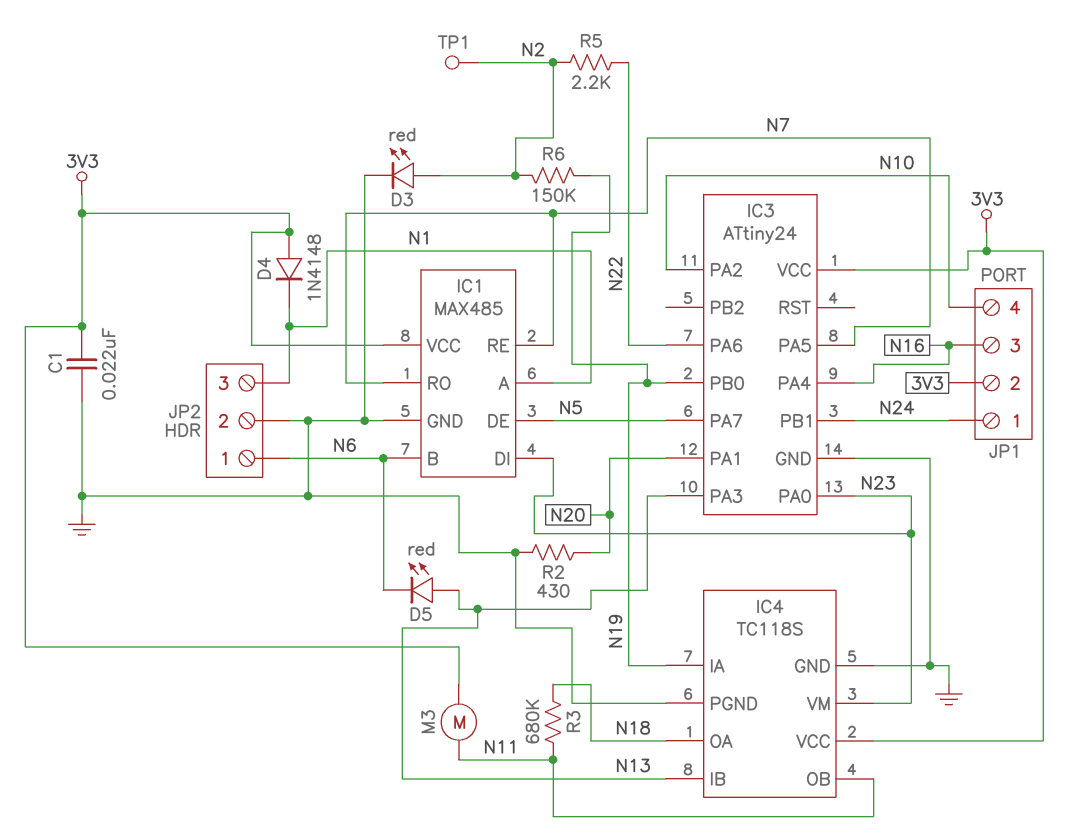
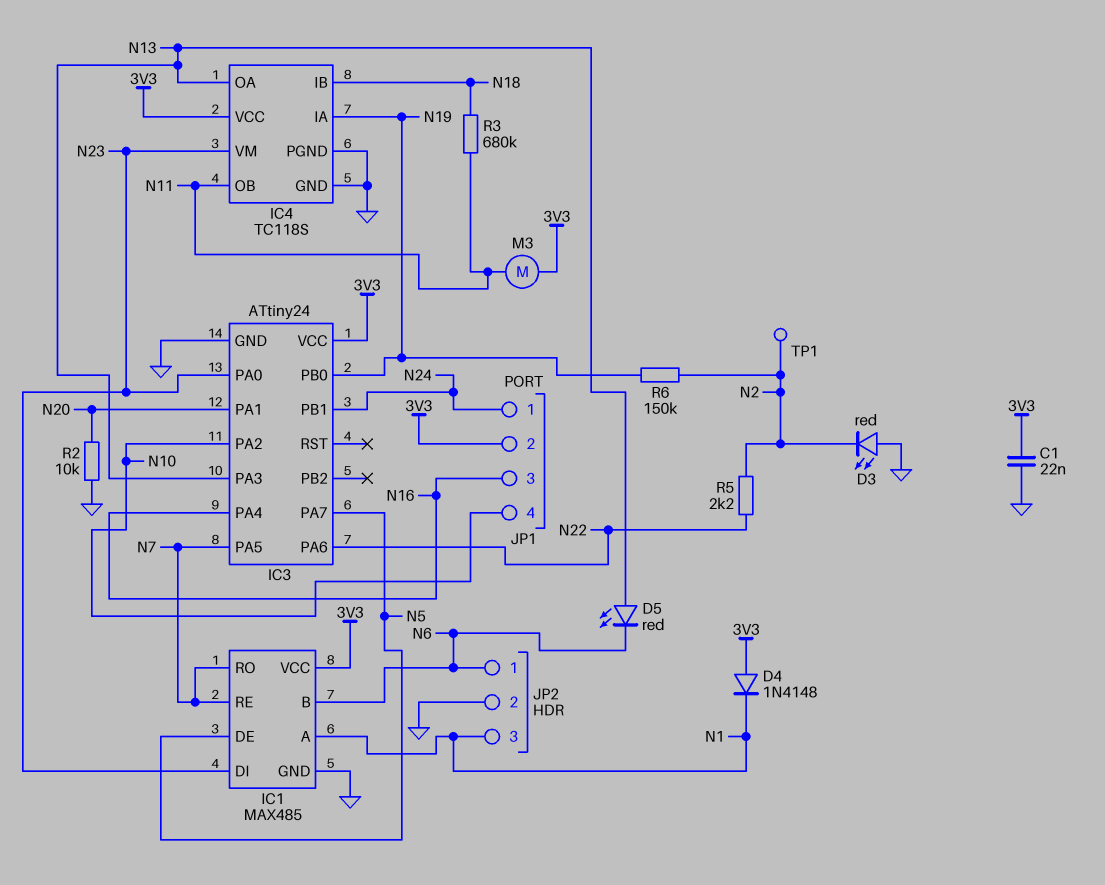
D3: LED red (A N2, K GND) -> LED red (A GND, K N2)
IC4 pin IB: N13 -> N18
IC4 pin OA: N18 -> N13
R2: 430 (GND, N20) -> 10k (GND, N20)

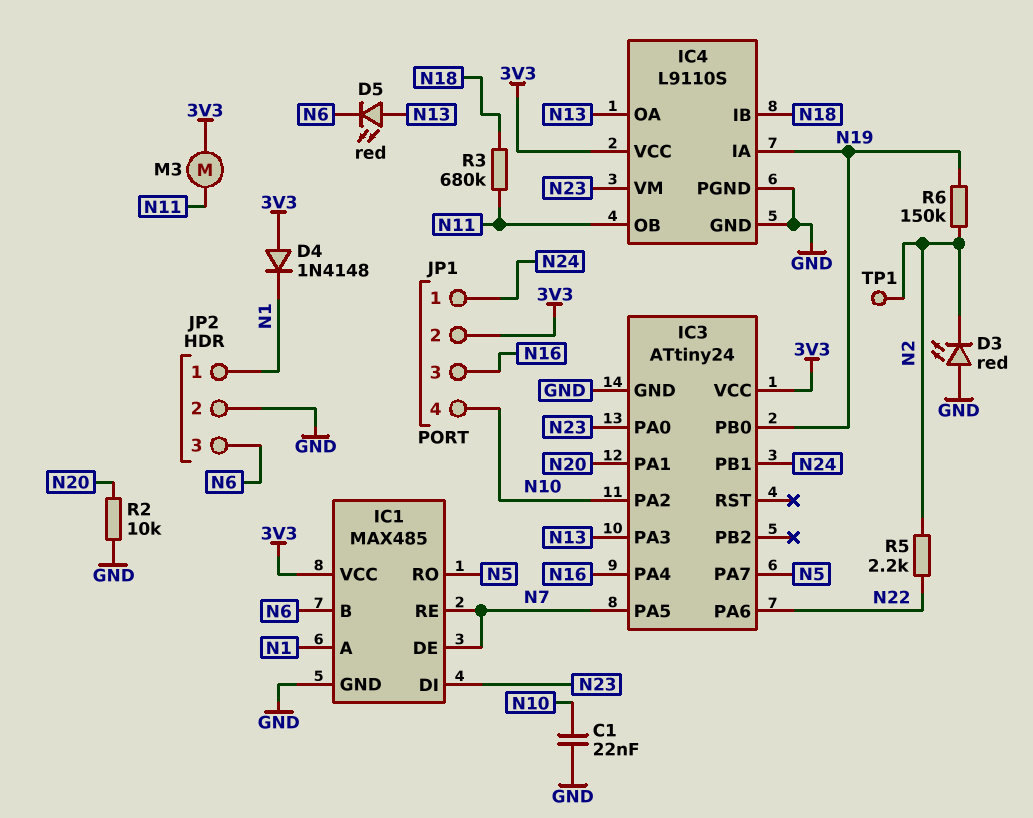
C1: 22nF (3V3, GND) -> 22nF (GND, N10)
IC1 pin DE: N5 -> N7
IC1 pin RO: N7 -> N5
IC4: TC118S -> L9110S
JP2 pin 1: N6 -> N1
JP2 pin 3: N1 -> N6

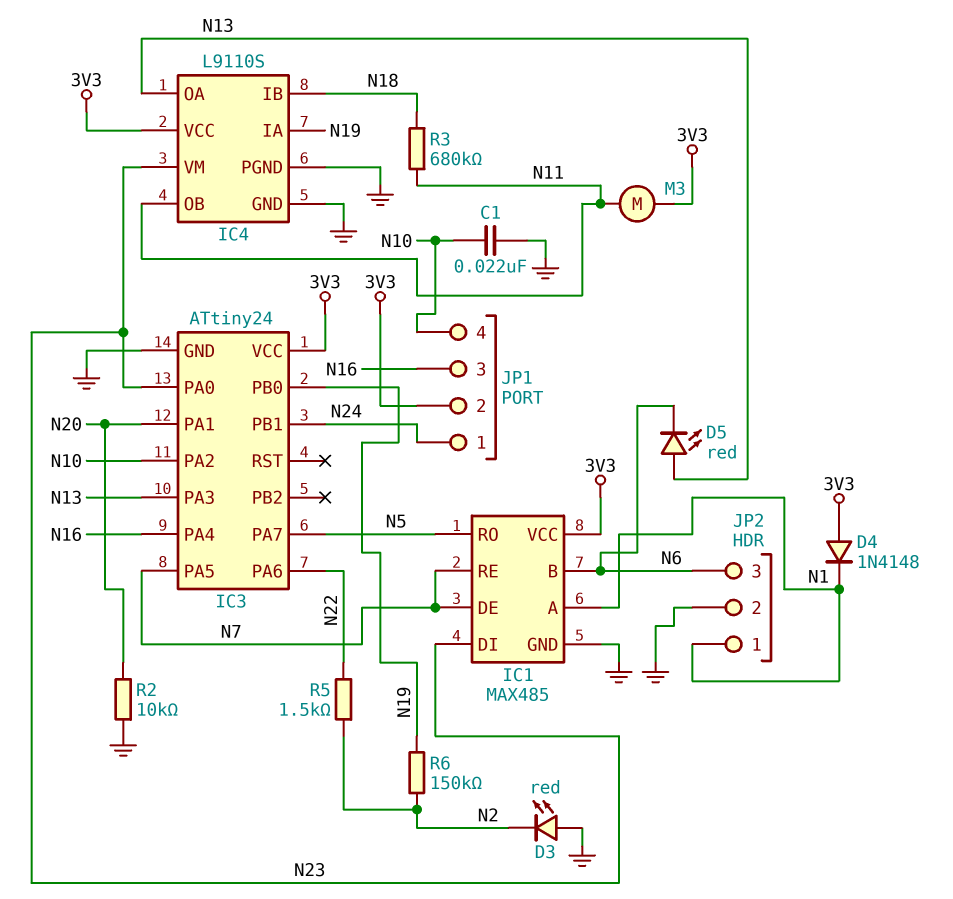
R5: 2.2k (N2, N22) -> 1.5k (N2, N22)
TP1: test point (N2) -> none

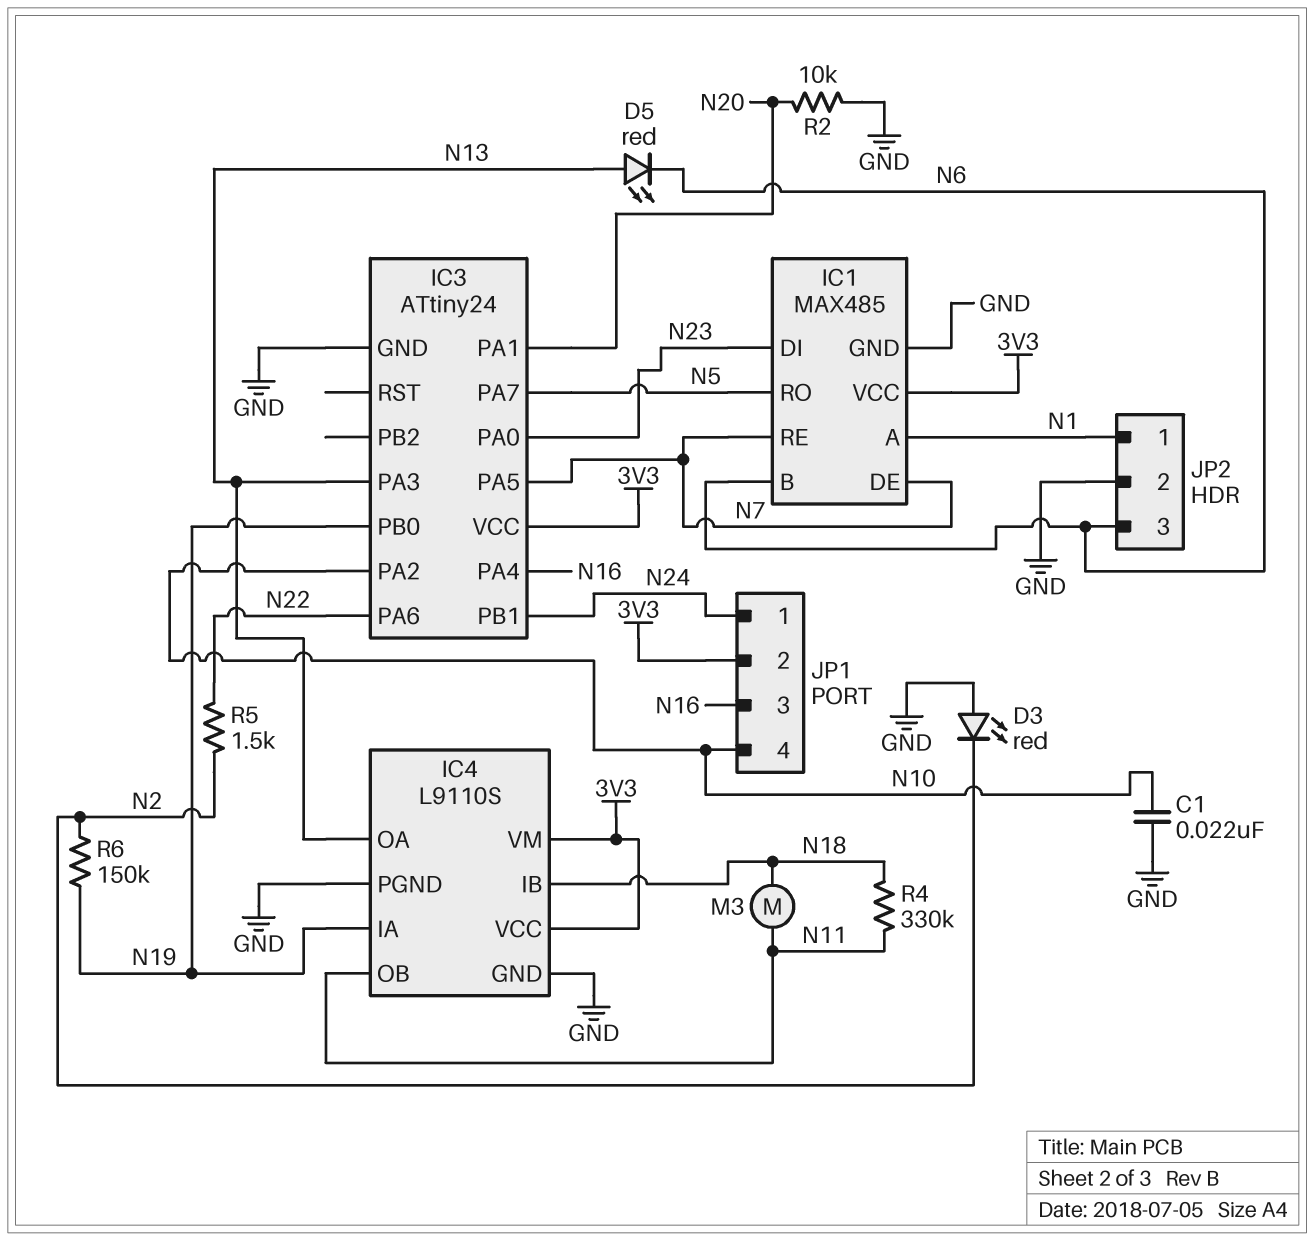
D4: diode 1N4148 (A 3V3, K N1) -> none
IC4 pin VM: N23 -> 3V3
M3: motor (3V3, N11) -> motor (N11, N18)
R3: 680k (N11, N18) -> none
R4: none -> 330k (N11, N18)

